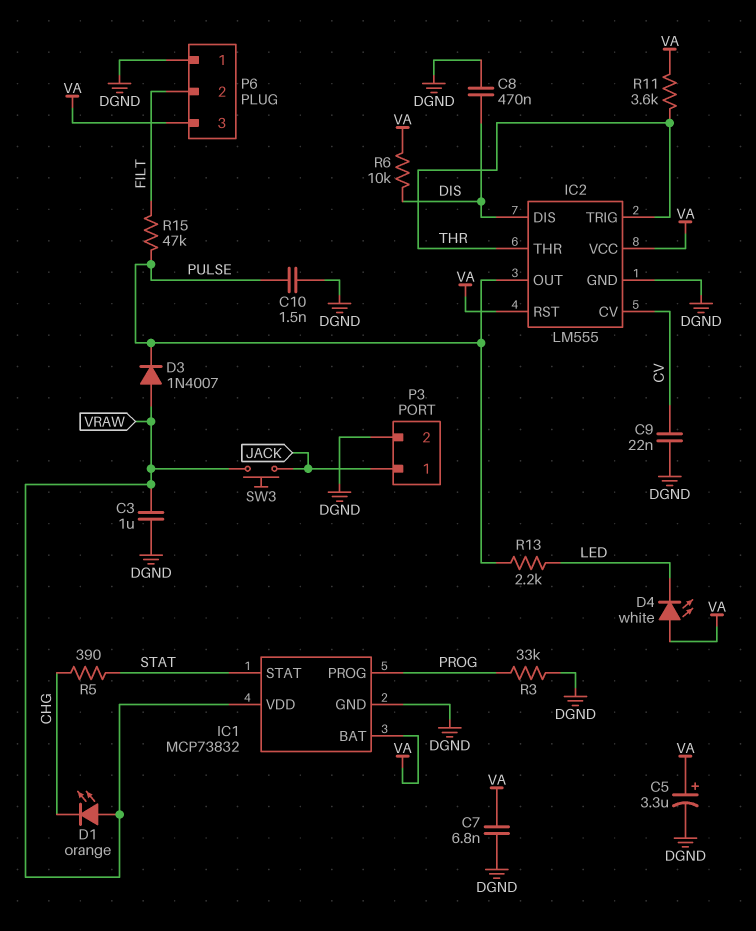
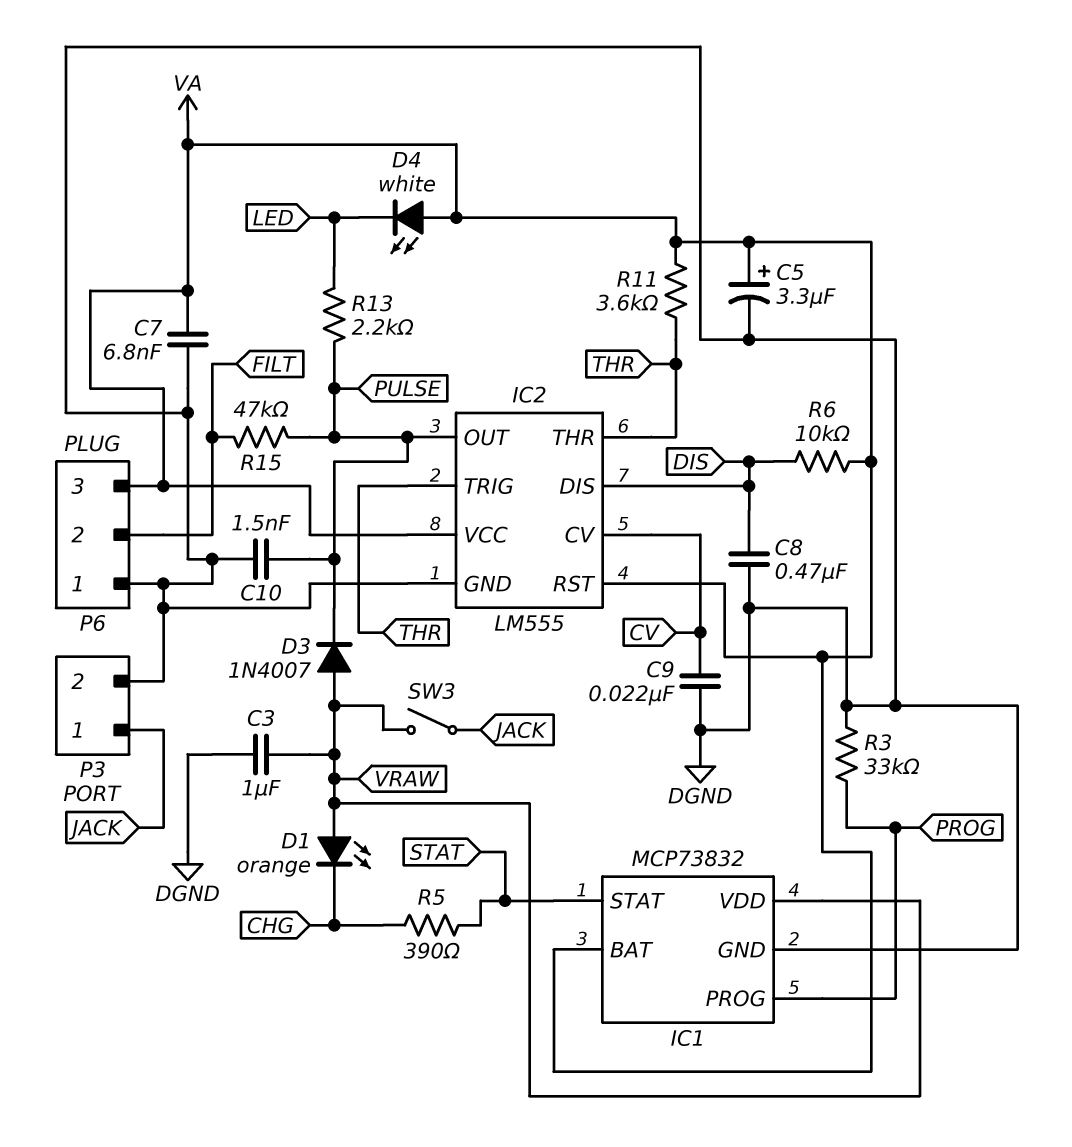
SW3: button (JACK, VRAW) -> switch (JACK, VRAW)

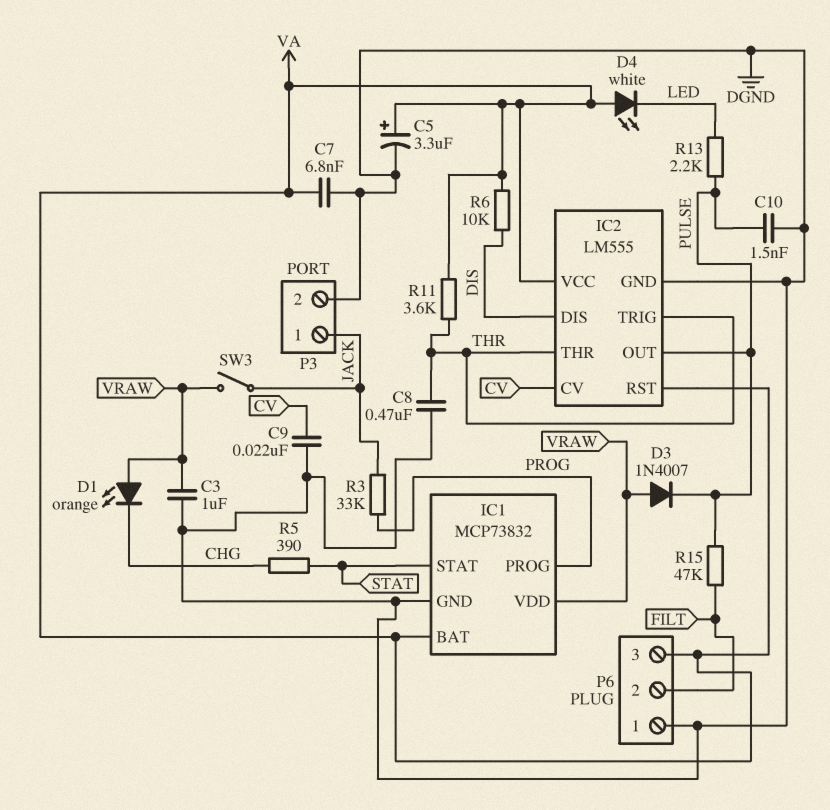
C8: 470nF (DGND, DIS) -> 470nF (DGND, THR)
R3: 33k (DGND, PROG) -> 33k (JACK, PROG)

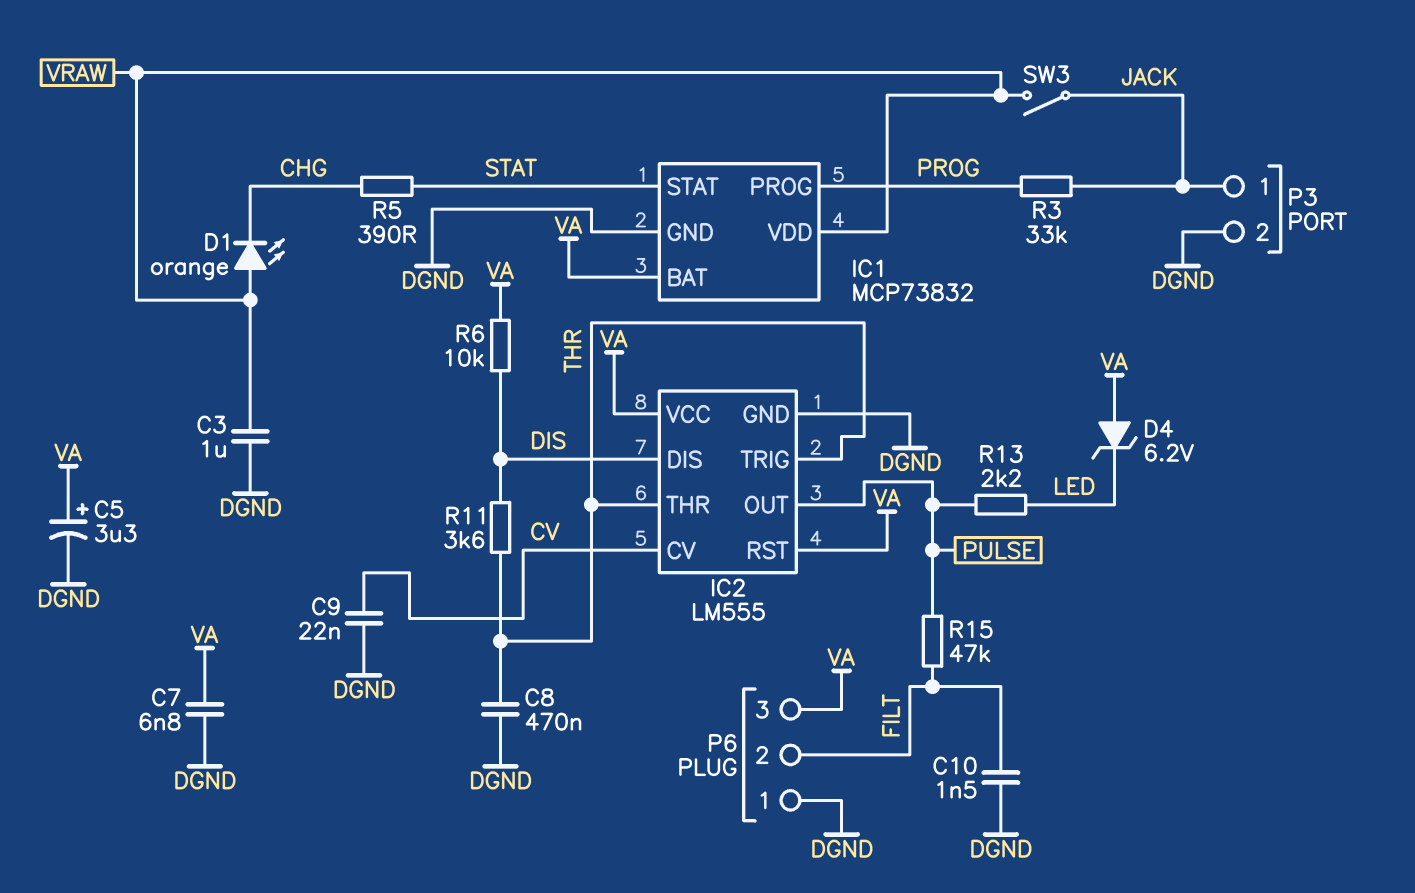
C10: 1.5nF (DGND, PULSE) -> 1.5nF (DGND, FILT)
D3: diode 1N4007 (A VRAW, K PULSE) -> none
D4: LED white (A VA, K LED) -> zener 6.2V (A VA, K LED)
R11: 3.6k (THR, VA) -> 3.6k (DIS, THR)

